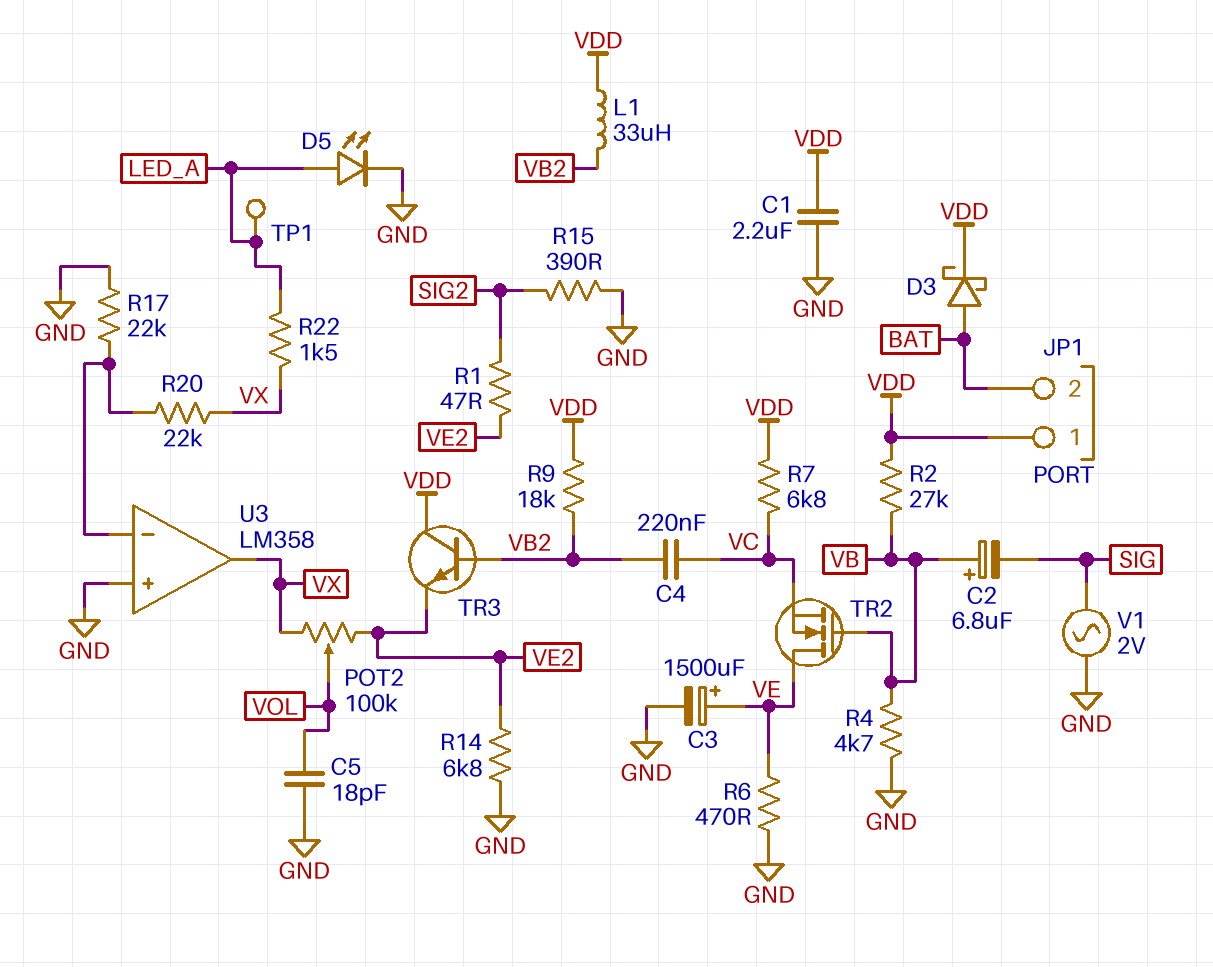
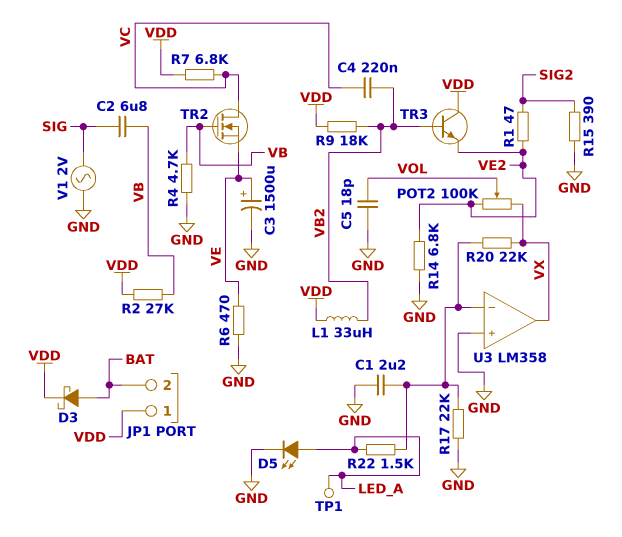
C1: 2.2uF (GND, VDD) -> 2.2uF (GND, U3/in-)
C2: 6.8uF (plus VB, minus SIG) -> 6.8uF (SIG, VB)
R22: 1.5k (LED_A, VX) -> 1.5k (LED_A, U3/in-)
TR2: NMOS (G VB, D VE, S VC) -> NMOS (G VB, D VC, S VE)

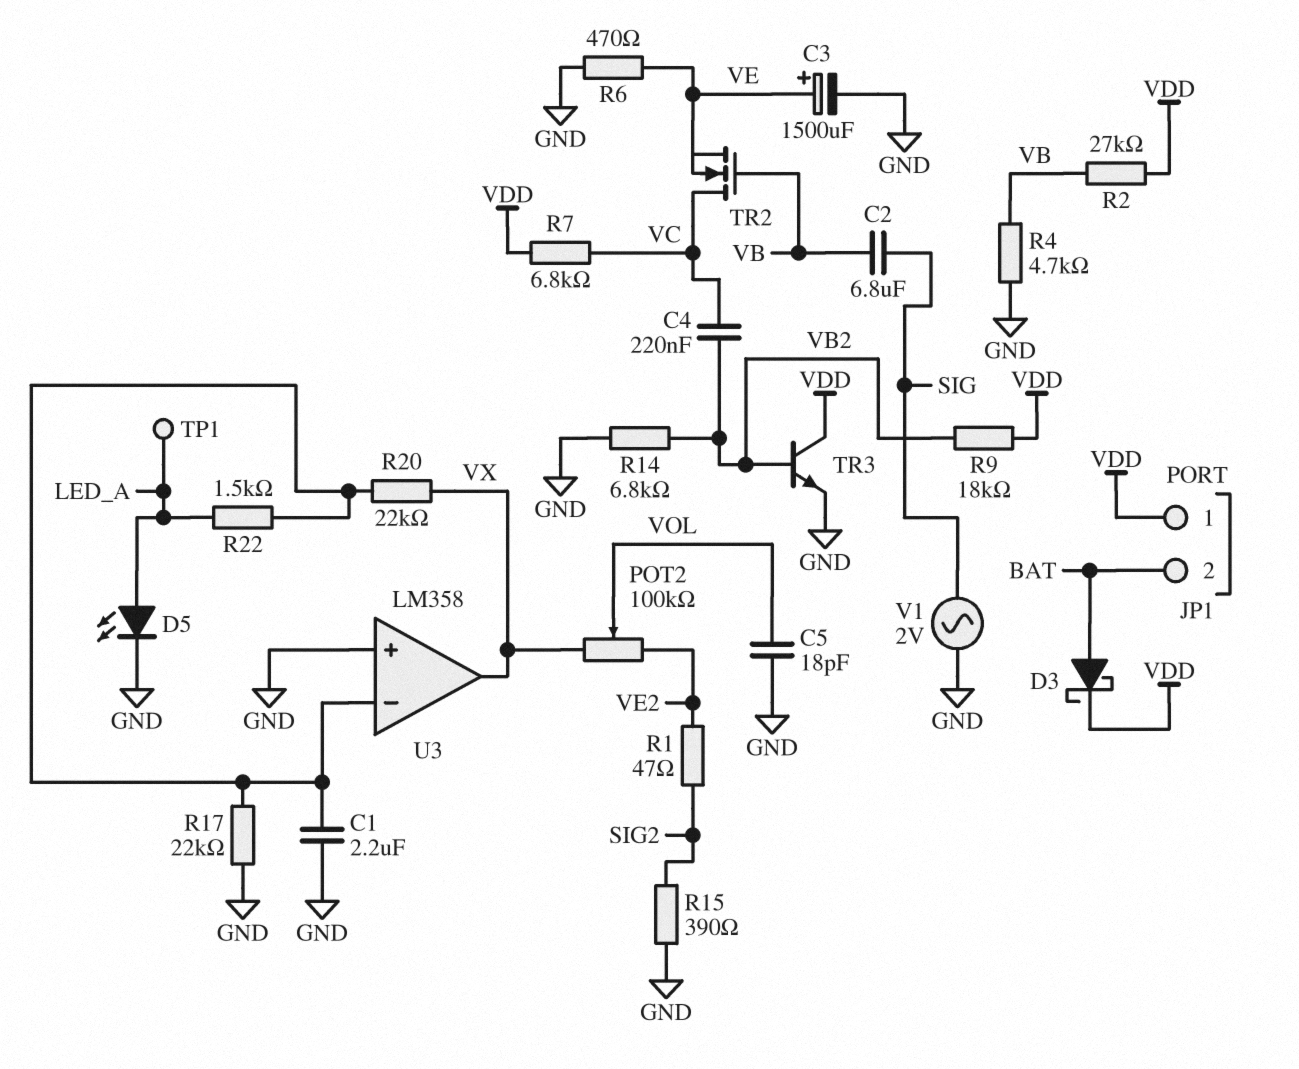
L1: 33uH (VB2, VDD) -> none
R14: 6.8k (GND, VE2) -> 6.8k (GND, VB2)
TR3: NPN (B VB2, C VDD, E VE2) -> NPN (B VB2, C VDD, E GND)

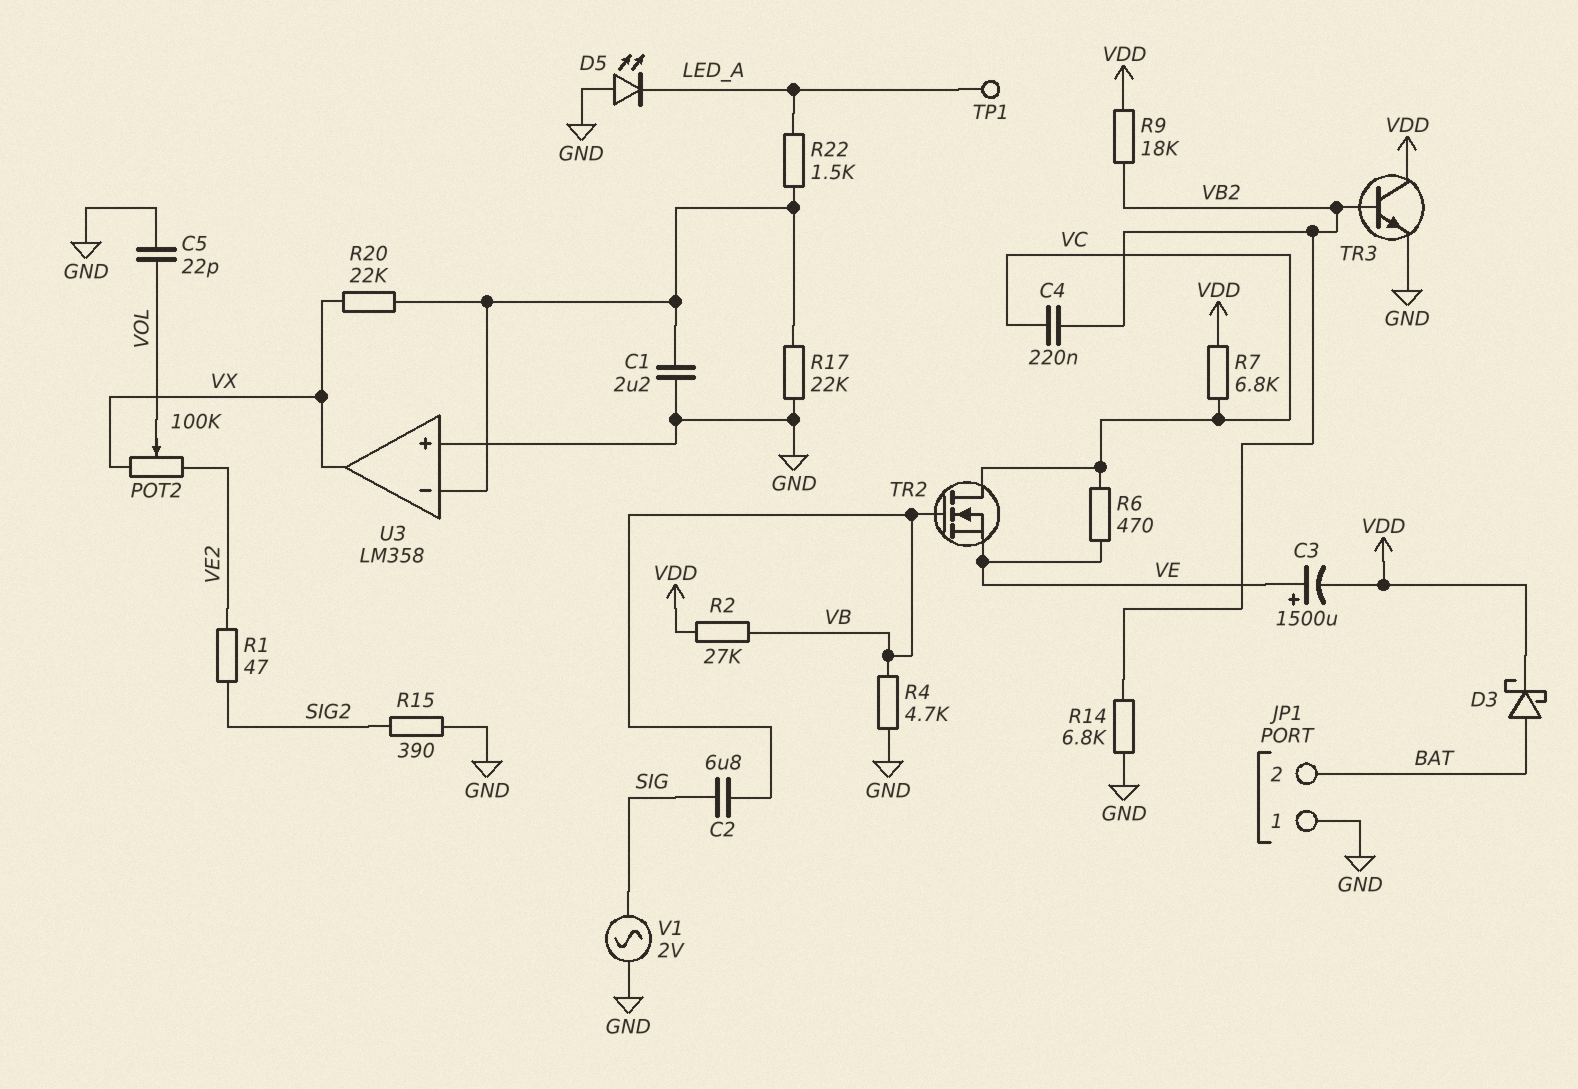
C3: 1500uF (plus VE, minus GND) -> 1500uF (plus VE, minus VDD)
C5: 18pF (GND, VOL) -> 22pF (GND, VOL)
D5: LED (A LED_A, K GND) -> LED (A GND, K LED_A)
JP1 pin 1: VDD -> GND
R6: 470 (GND, VE) -> 470 (VC, VE)

